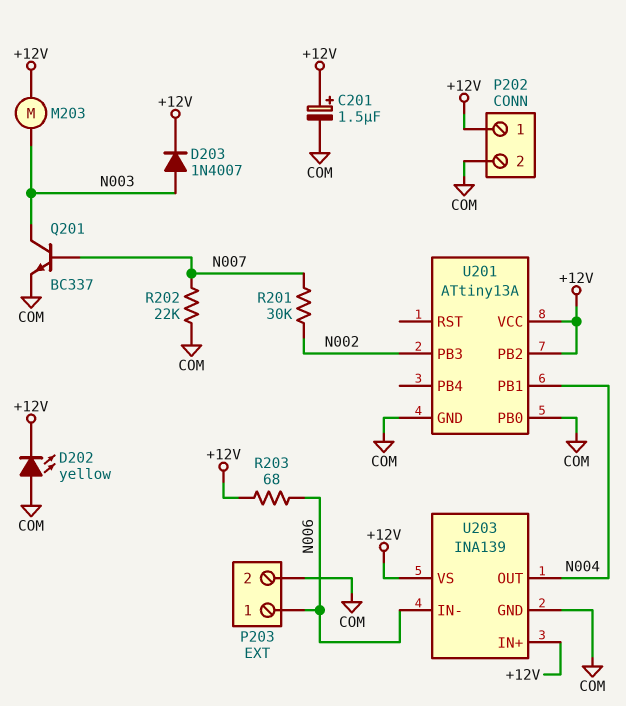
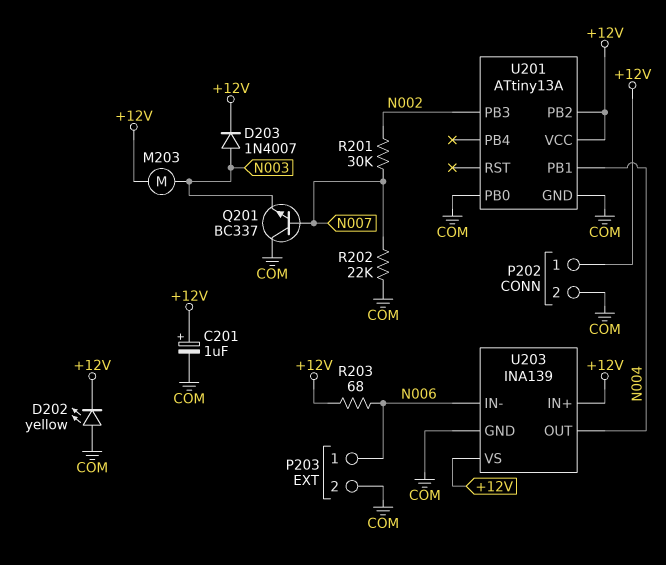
C201: 1.5uF (plus +12V, minus COM) -> 1uF (plus +12V, minus COM)
Q201: NPN BC337 (B N007, C N003, E COM) -> NPN BC337 (B N007, C COM, E N003)

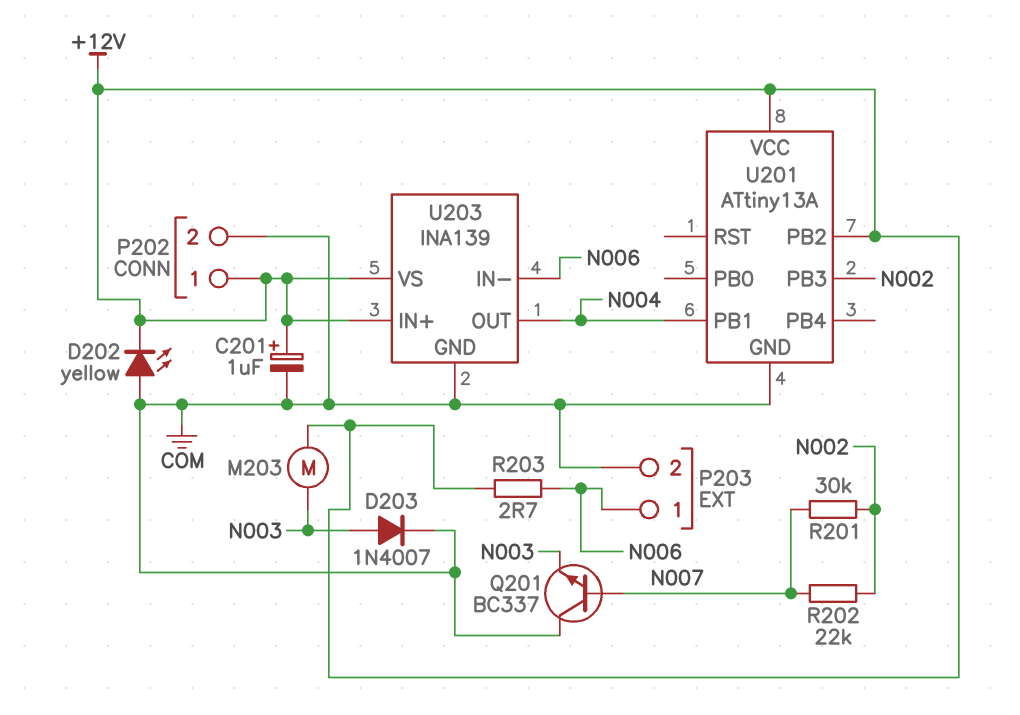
D203: diode 1N4007 (A N003, K +12V) -> diode 1N4007 (A N003, K COM)
R202: 22k (COM, N007) -> 22k (N002, N007)
R203: 68 (+12V, N006) -> 2.7 (+12V, N006)
U201 pin PB0: COM -> none

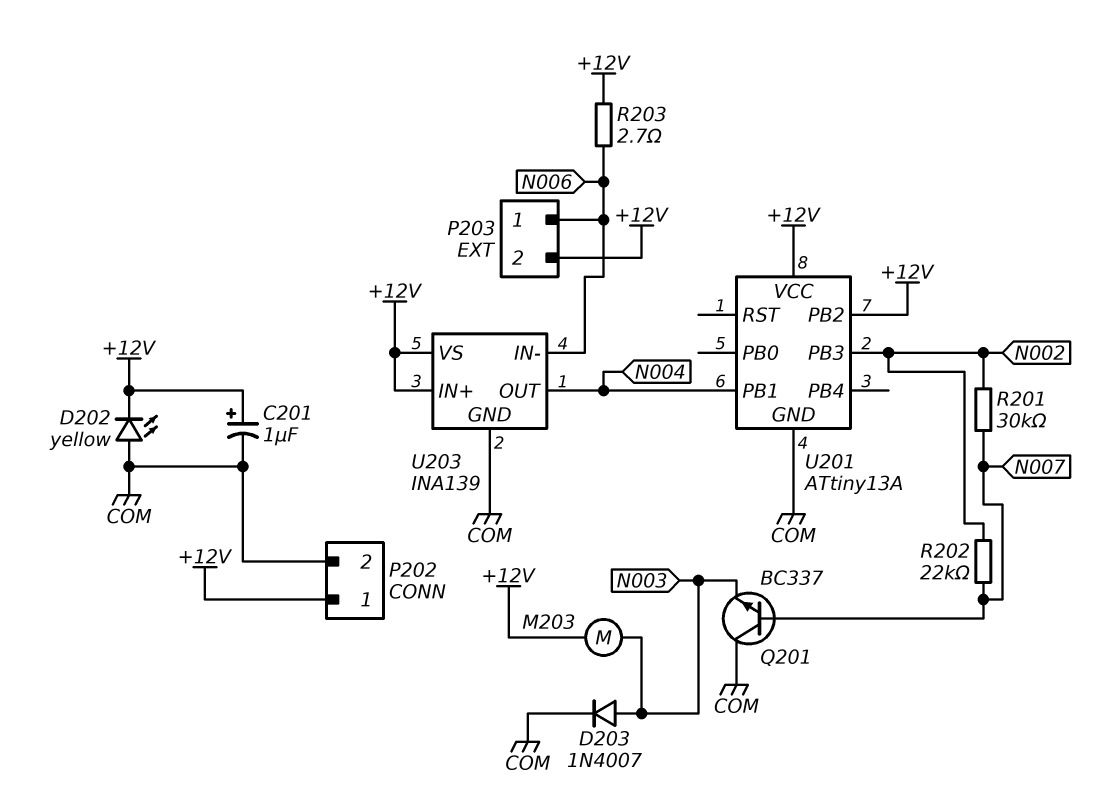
P203 pin 2: COM -> +12V

